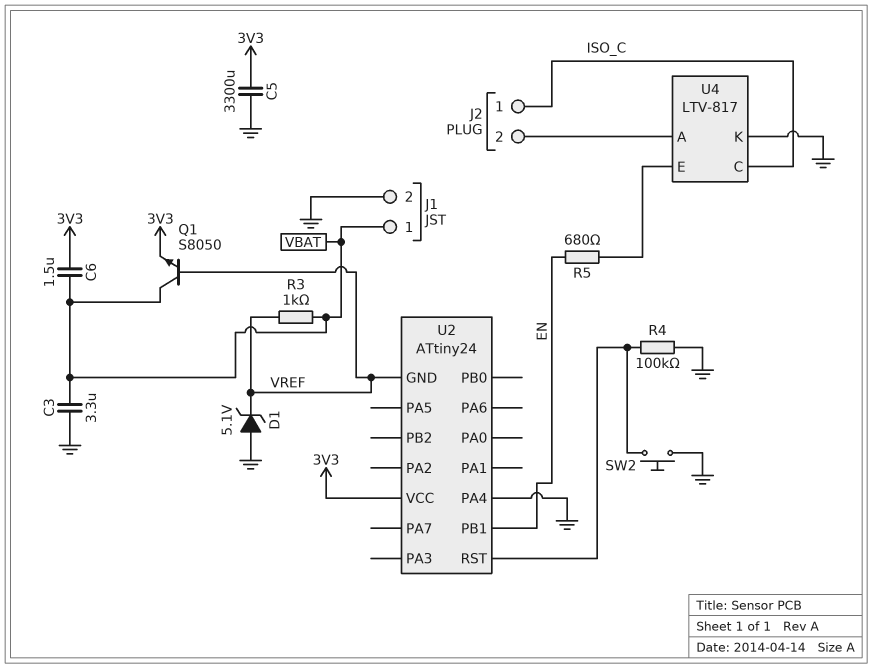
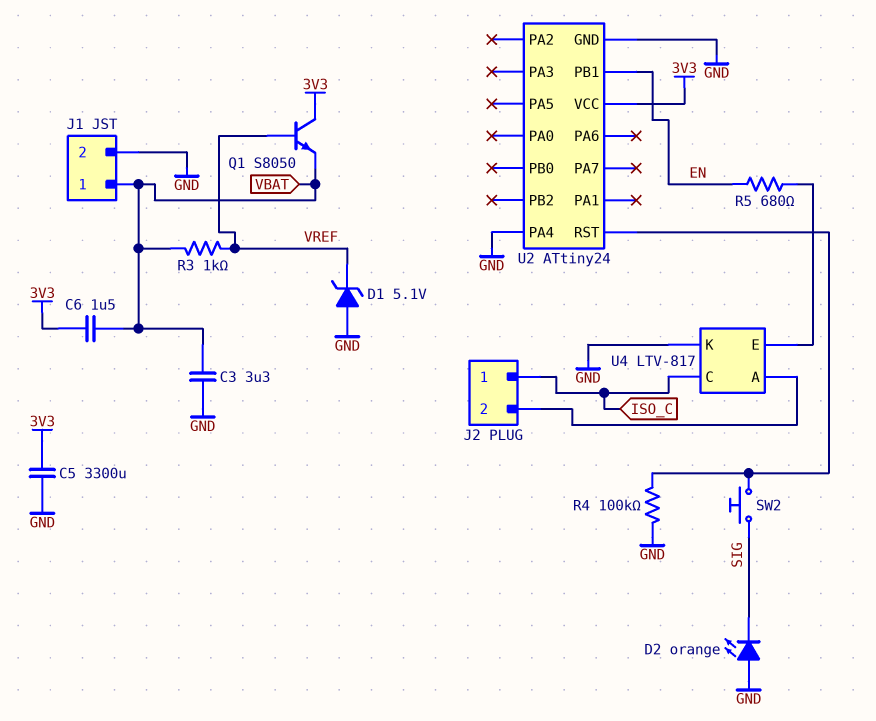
D2: none -> LED orange (A GND, K SIG)
Q1: NPN S8050 (B VREF, C VBAT, E 3V3) -> NPN S8050 (B VREF, C 3V3, E VBAT)
SW2: button (GND, U2/RST) -> button (SIG, U2/RST)
U2 pin GND: VREF -> GND

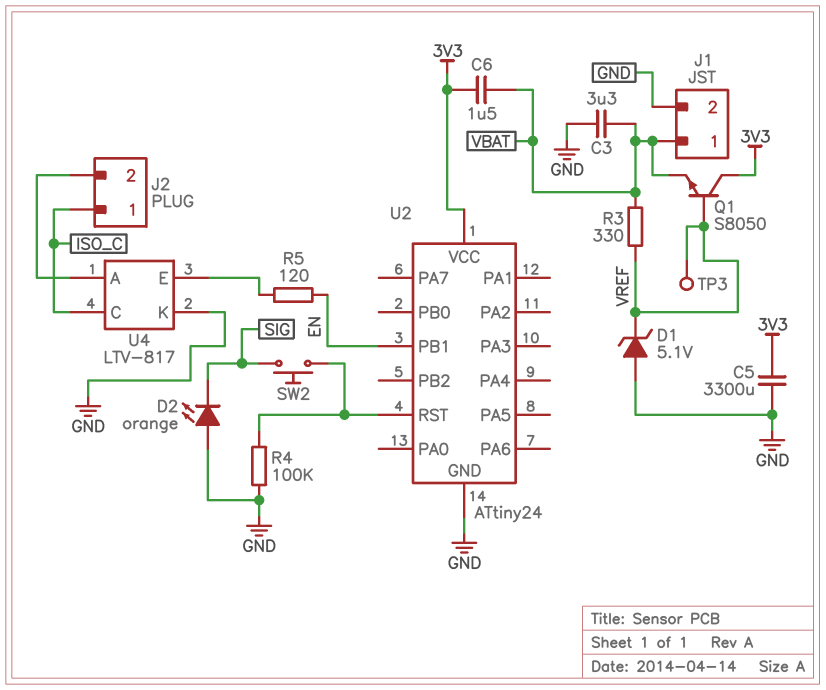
R3: 1k (VBAT, VREF) -> 330 (VBAT, VREF)
R5: 680 (EN, U4/E) -> 120 (EN, U4/E)
TP3: none -> test point (VREF)
U2 pin PA4: GND -> none

